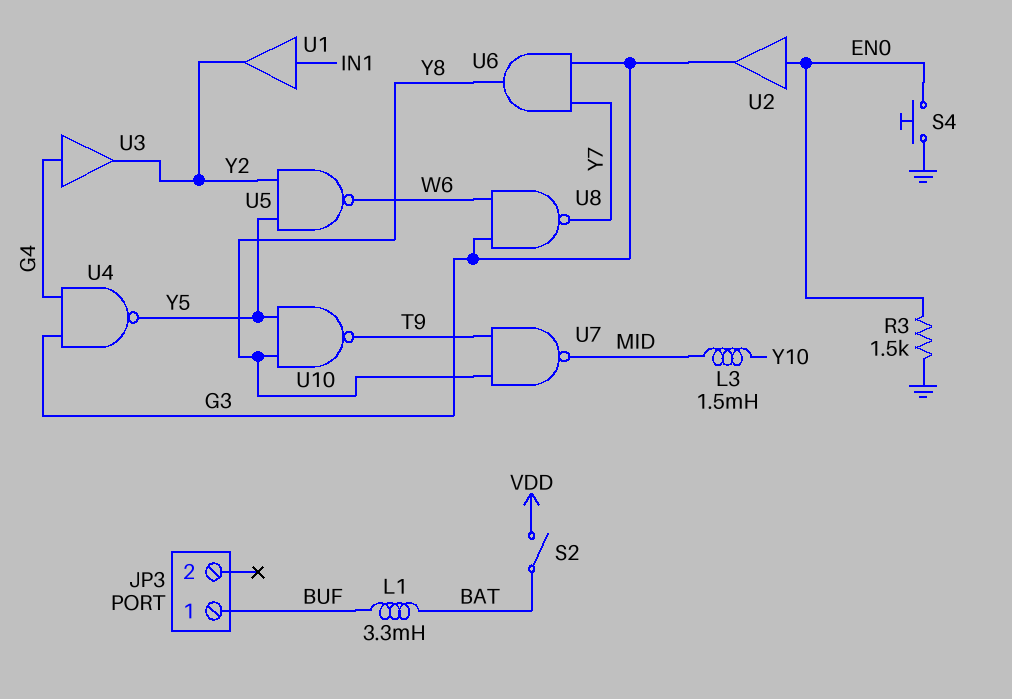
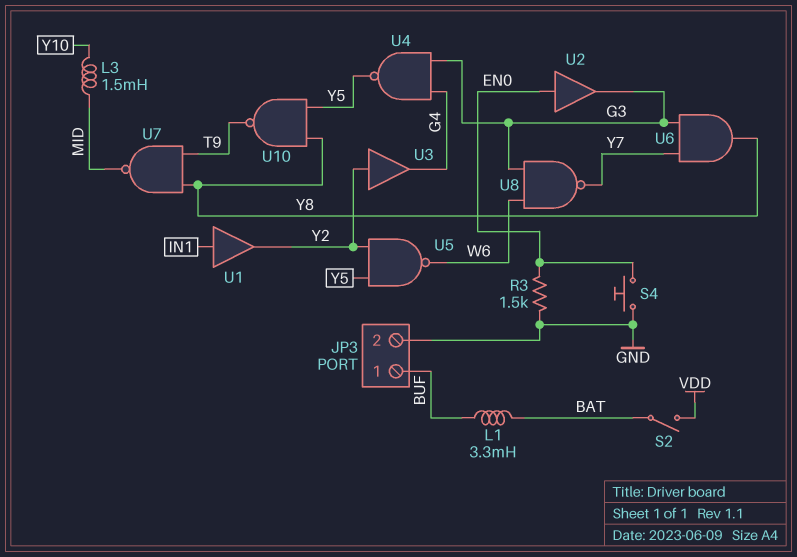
JP3 pin 2: none -> GND
U3: buffer (in G4, out Y2) -> buffer (in Y2, out G4)

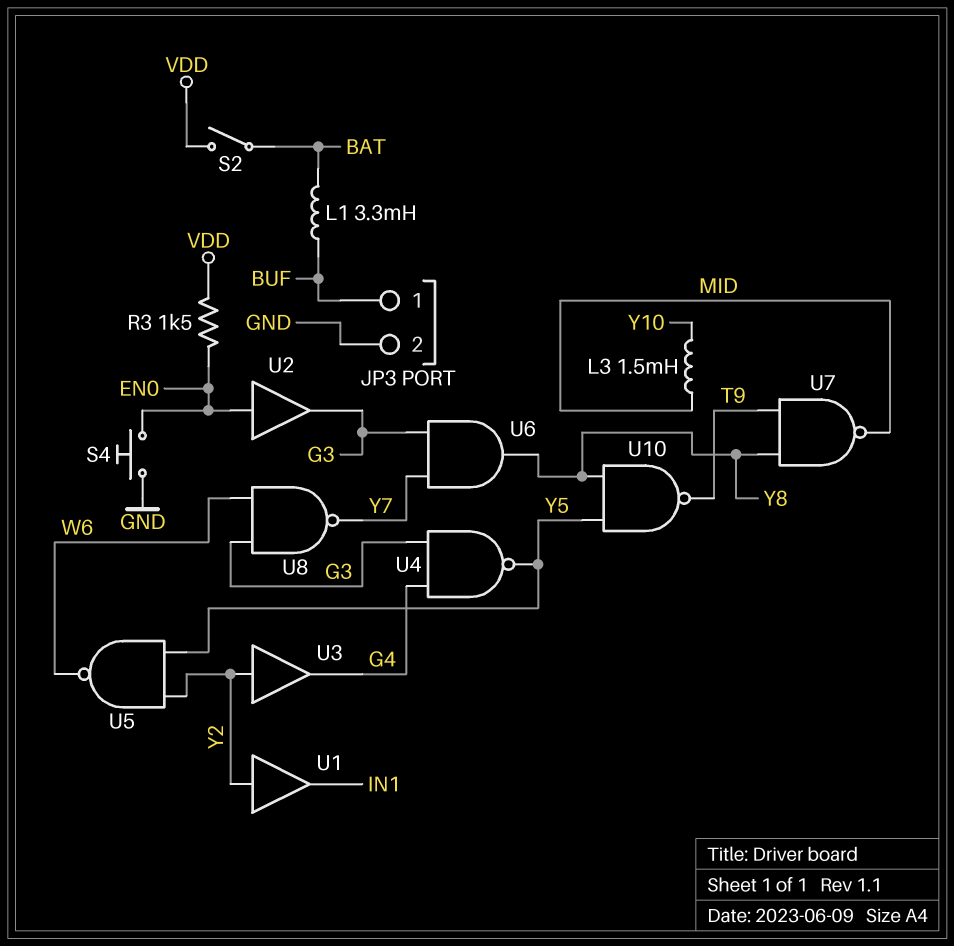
R3: 1.5k (EN0, GND) -> 1.5k (EN0, VDD)
U1: buffer (in IN1, out Y2) -> buffer (in Y2, out IN1)

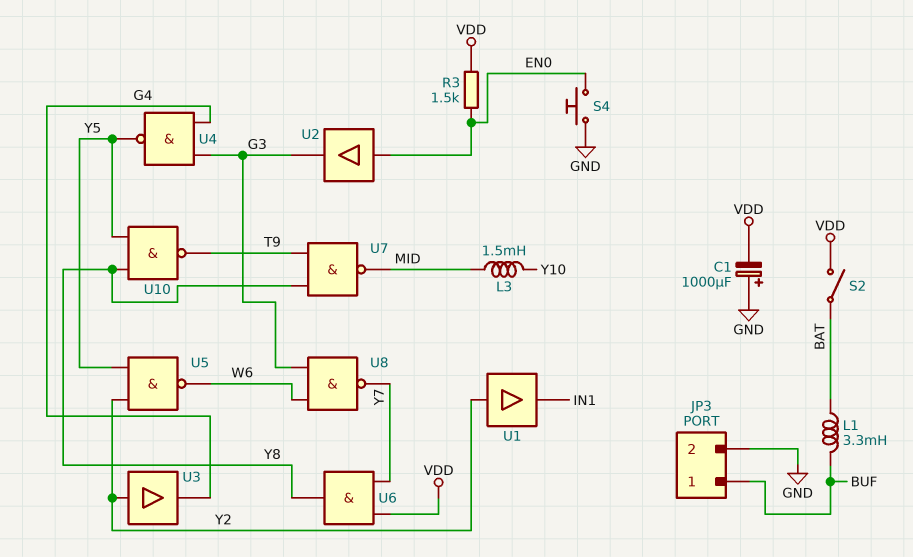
C1: none -> 1000uF (plus GND, minus VDD)
U6: AND (in G3, in Y7, out Y8) -> AND (in VDD, in Y7, out Y8)

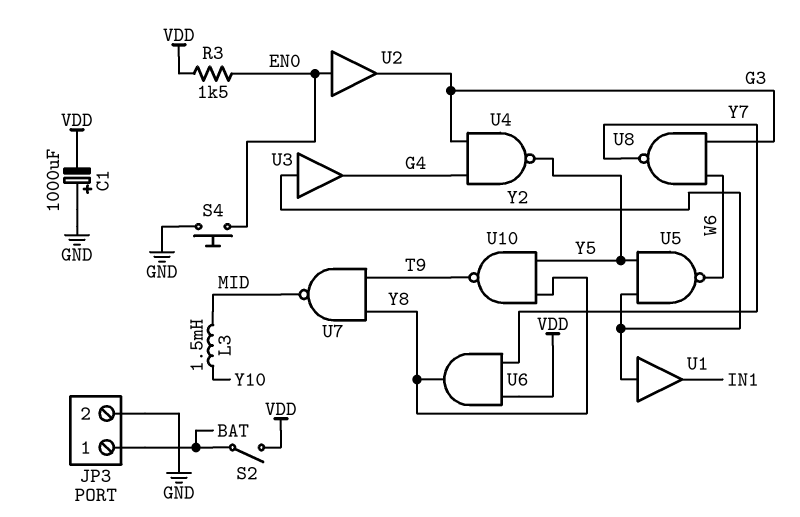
JP3 pin 1: BUF -> BAT
L1: 3.3mH (BAT, BUF) -> none

